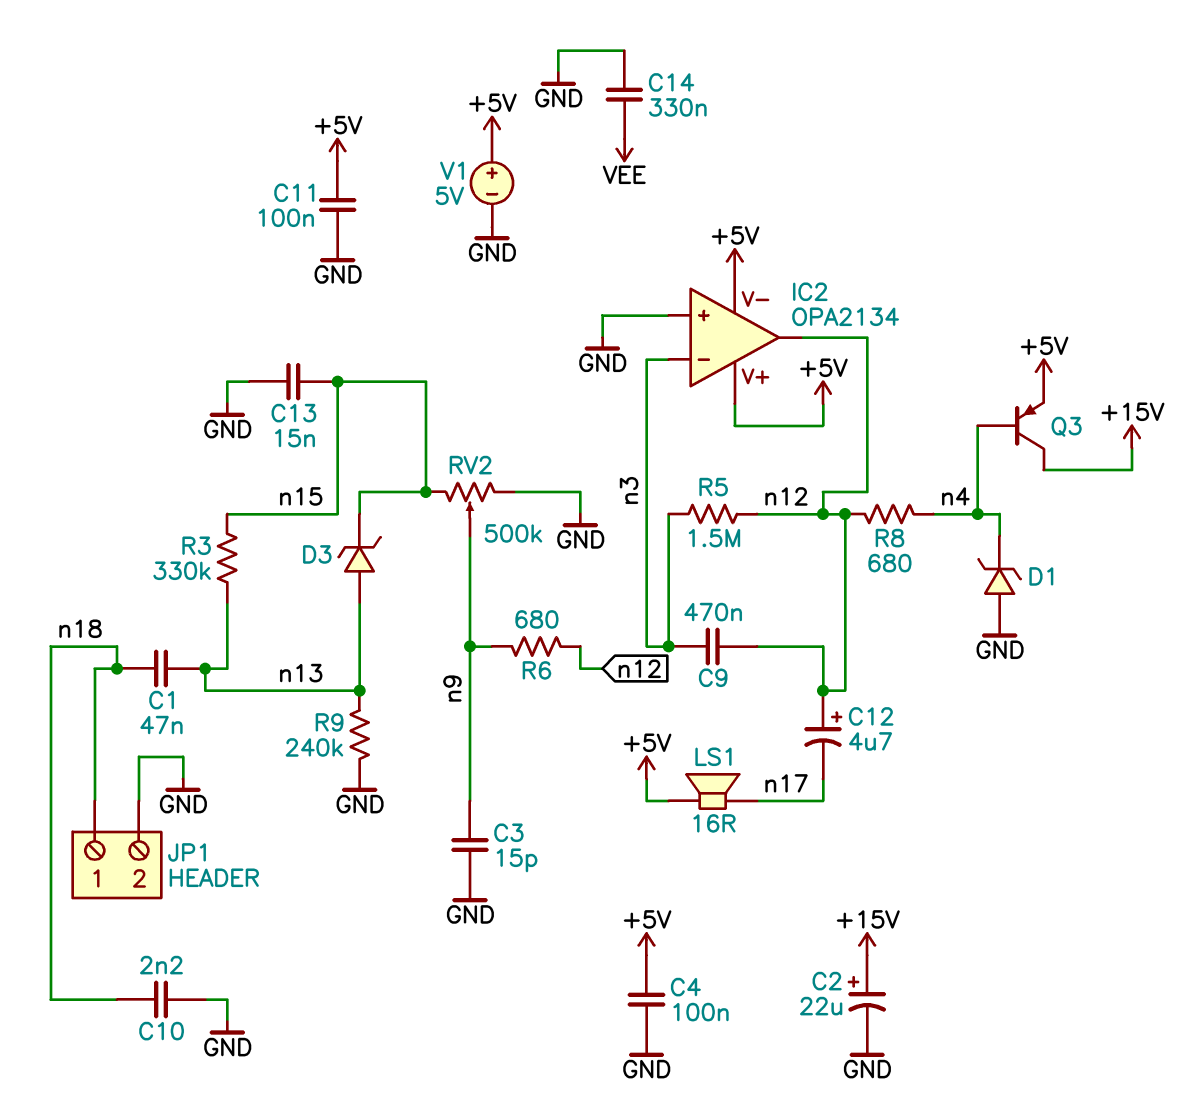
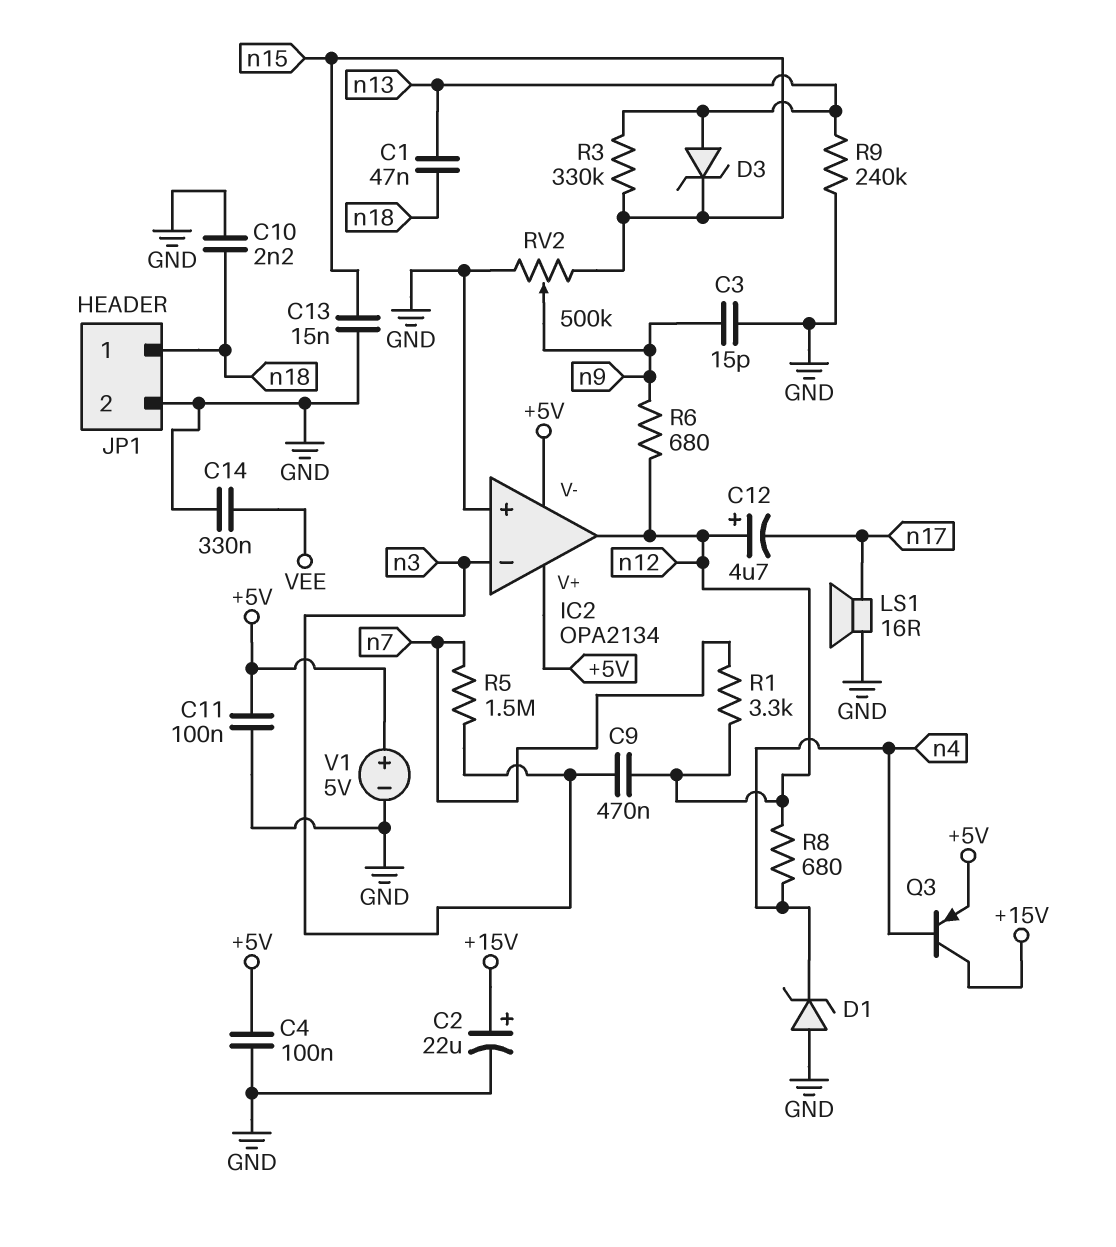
LS1: speaker 16R (+5V, n17) -> speaker 16R (GND, n17)
R1: none -> 3.3k (n7, n12)
R5: 1.5M (n3, n12) -> 1.5M (n3, n7)

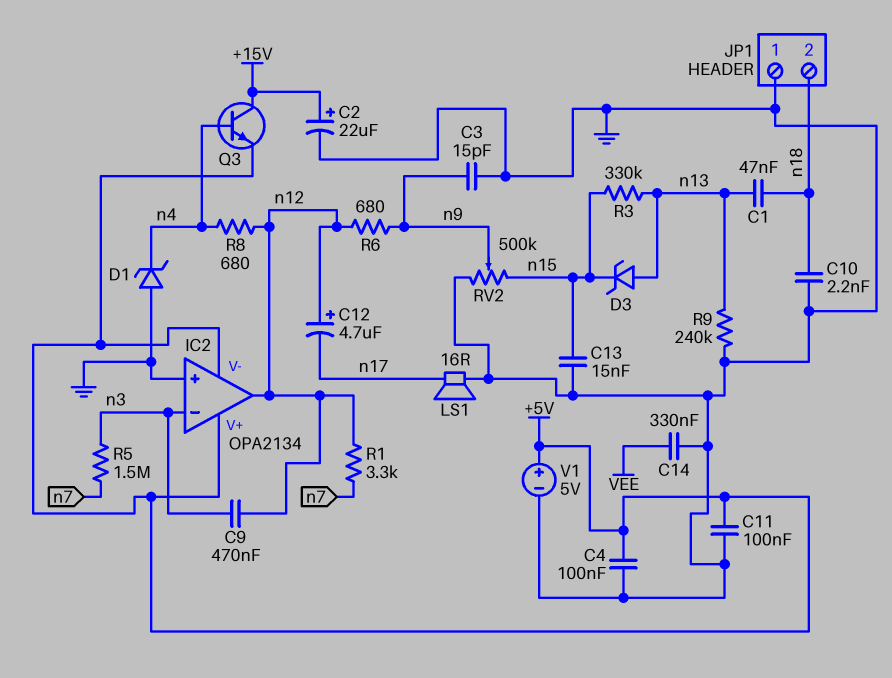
JP1 pin 1: n18 -> GND
JP1 pin 2: GND -> n18
Q3: PNP (B n4, C +15V, E +5V) -> NPN (B n4, C +15V, E +5V)

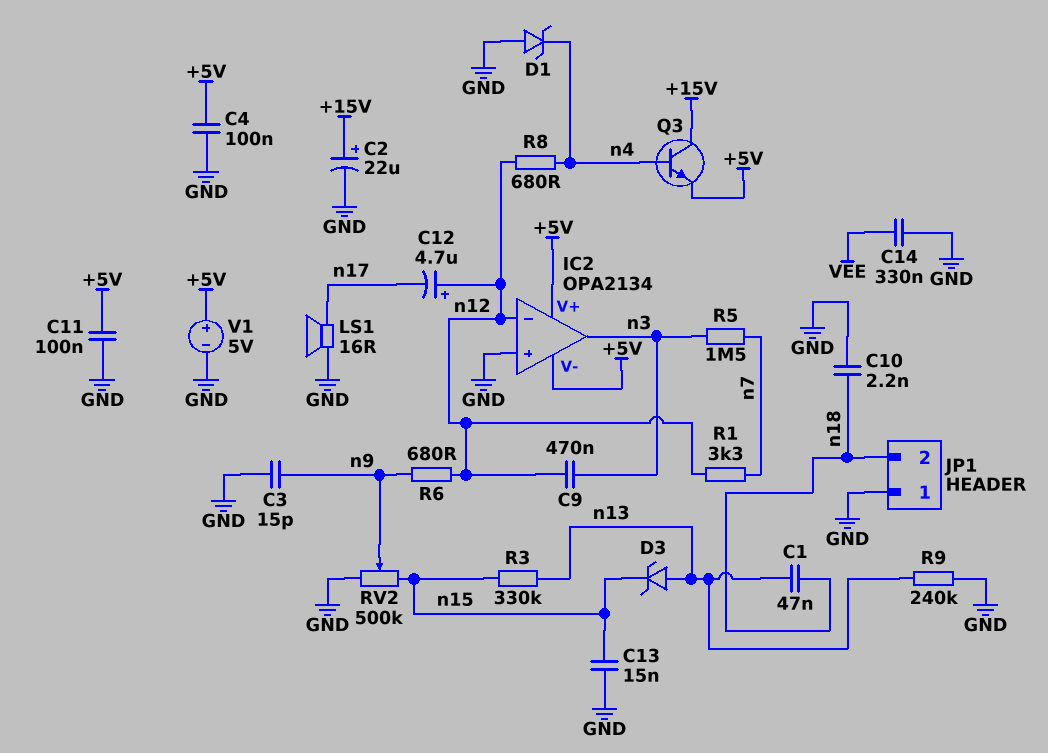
IC2 pin in-: n3 -> n12
IC2 pin out: n12 -> n3

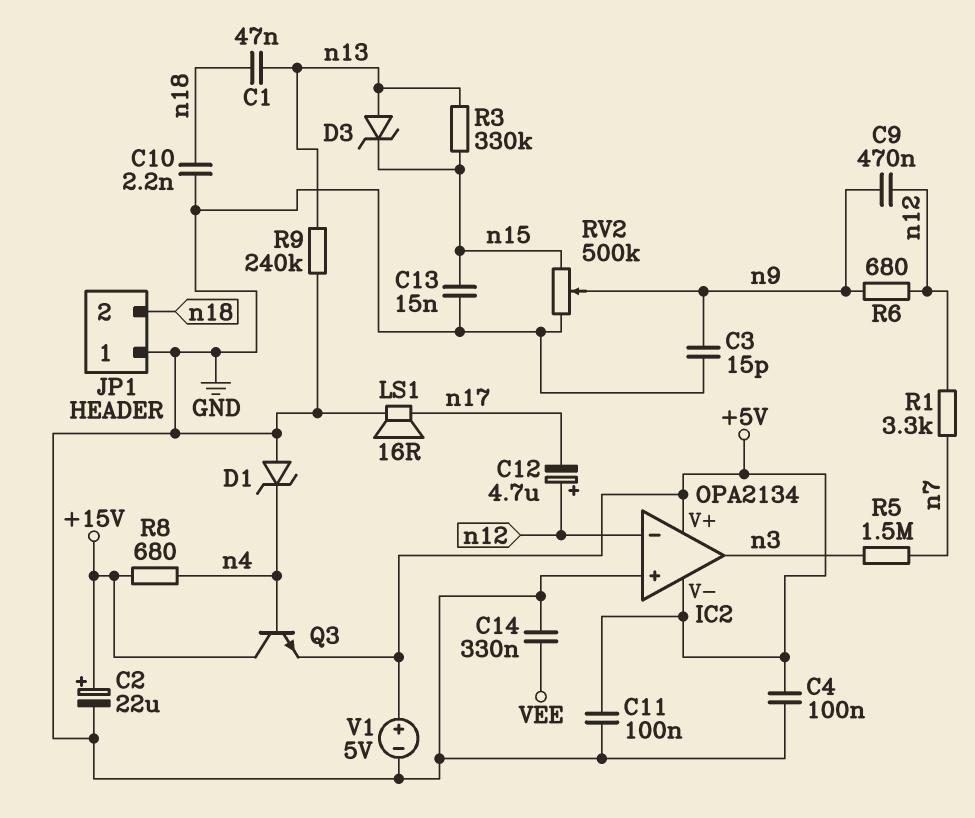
C9: 470nF (n3, n12) -> 470nF (n9, n12)
R8: 680 (n4, n12) -> 680 (+15V, n4)

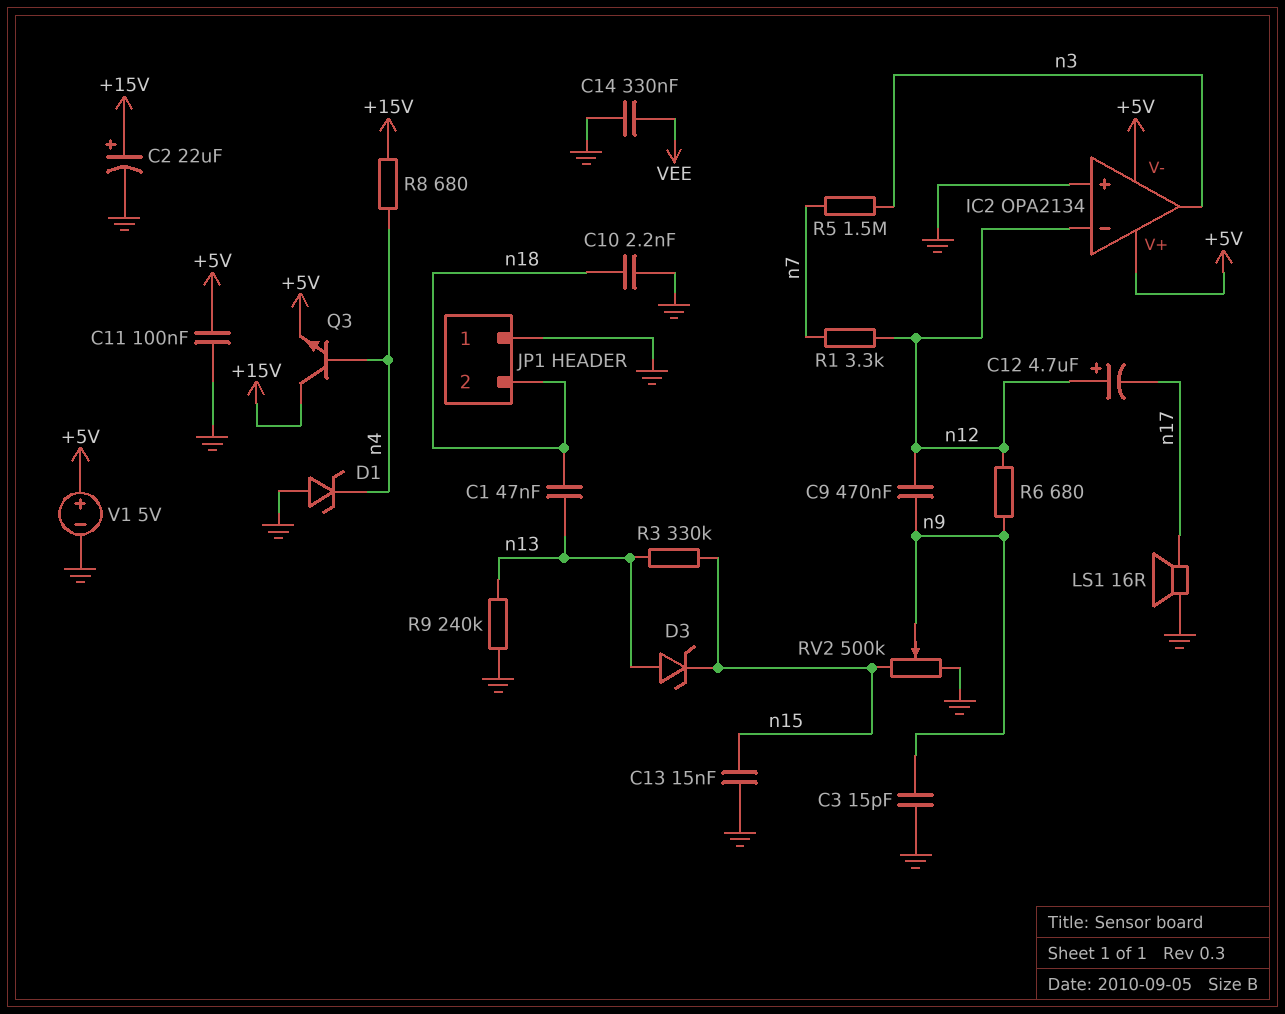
C4: 100nF (+5V, GND) -> none

